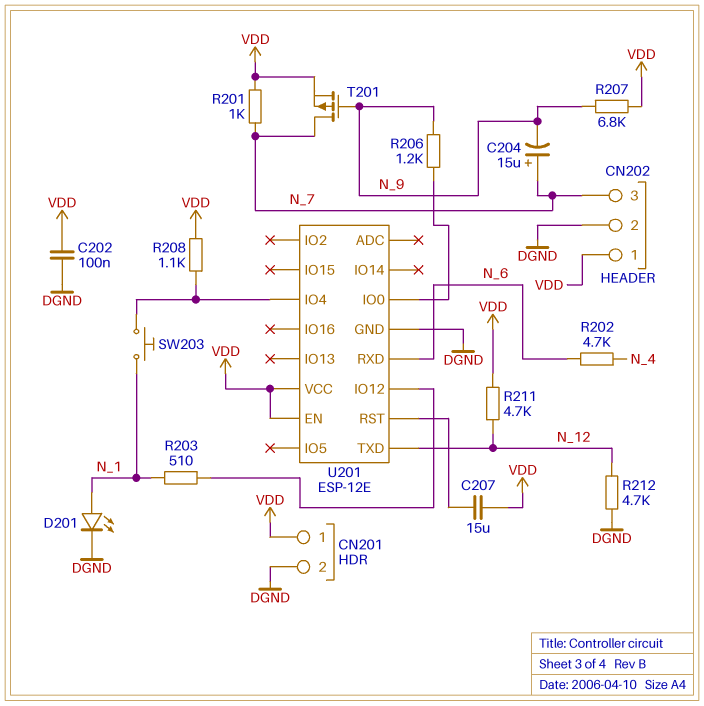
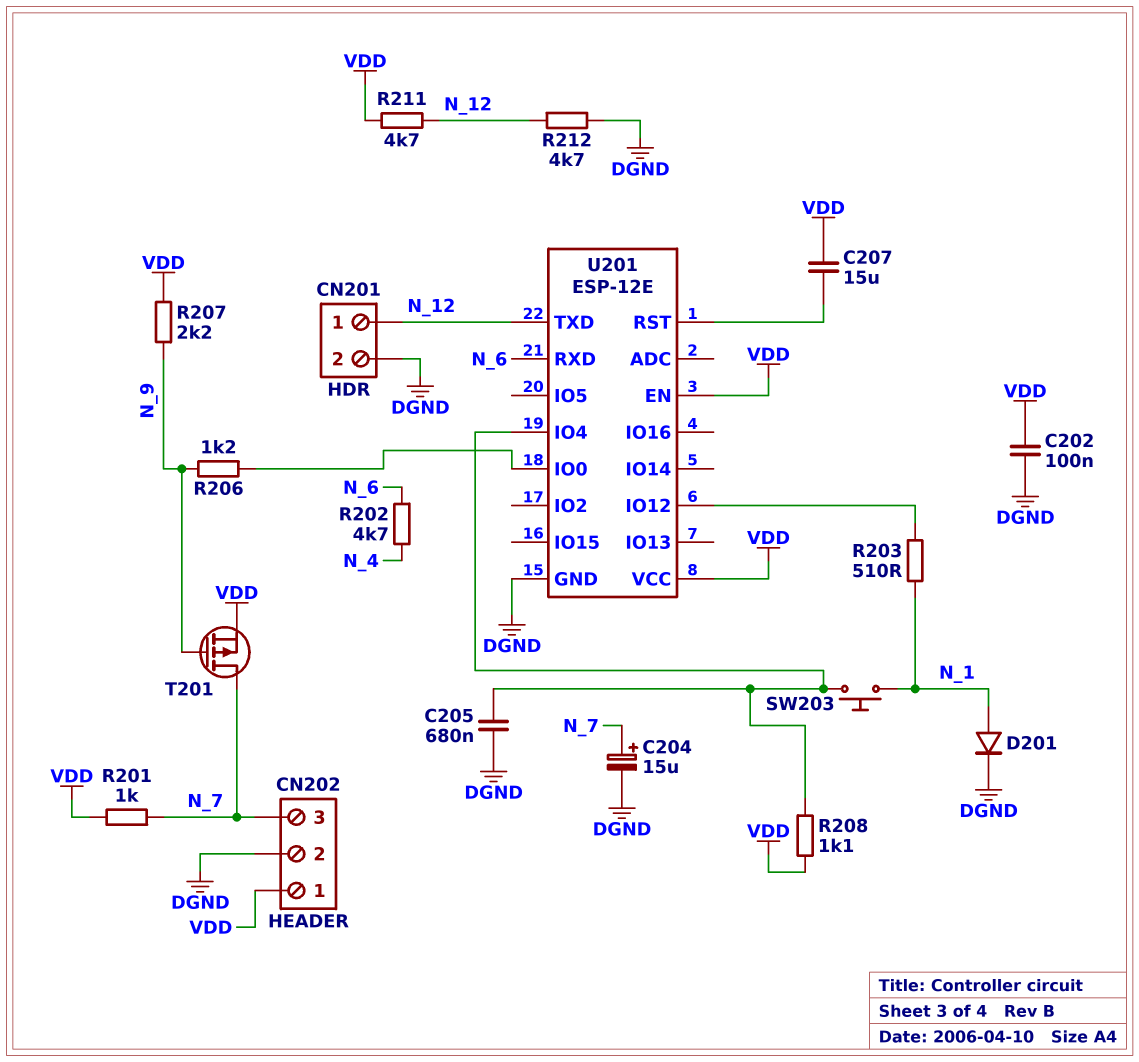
C204: 15uF (plus N_7, minus N_9) -> 15uF (plus N_7, minus DGND)
C205: none -> 680nF (DGND, U201/IO4)
CN201 pin 1: VDD -> N_12
D201: LED (A N_1, K DGND) -> diode (A N_1, K DGND)
R207: 6.8k (N_9, VDD) -> 2.2k (N_9, VDD)

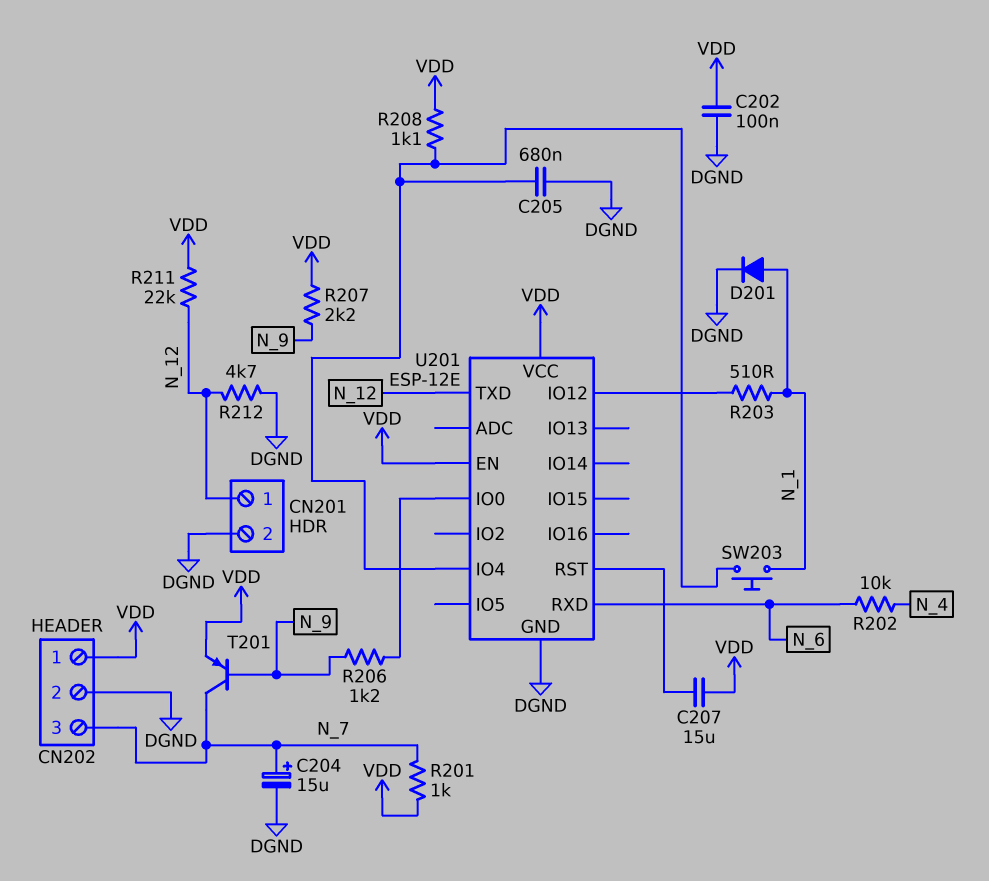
R202: 4.7k (N_4, N_6) -> 10k (N_4, N_6)
R211: 4.7k (N_12, VDD) -> 22k (N_12, VDD)
T201: PMOS (G N_9, D N_7, S VDD) -> PNP (B N_9, C N_7, E VDD)

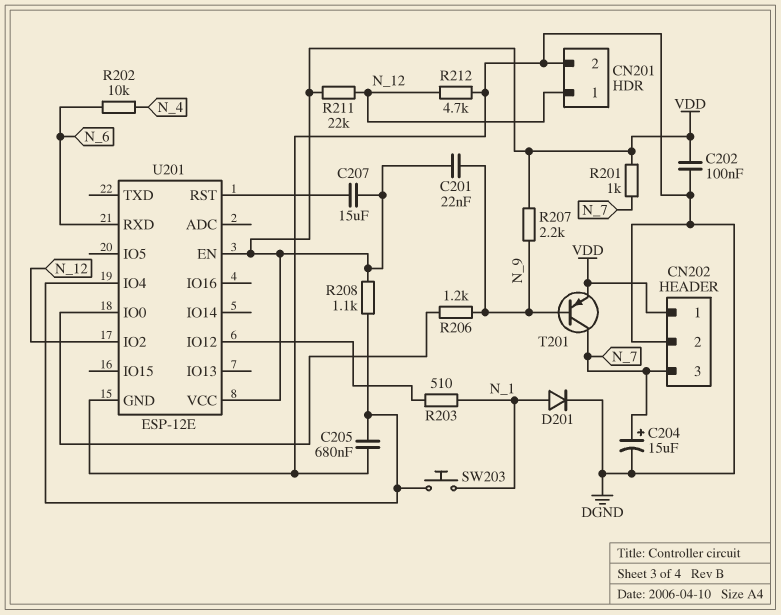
C201: none -> 22nF (N_9, VDD)
U201 pin IO2: none -> N_12
U201 pin TXD: N_12 -> none

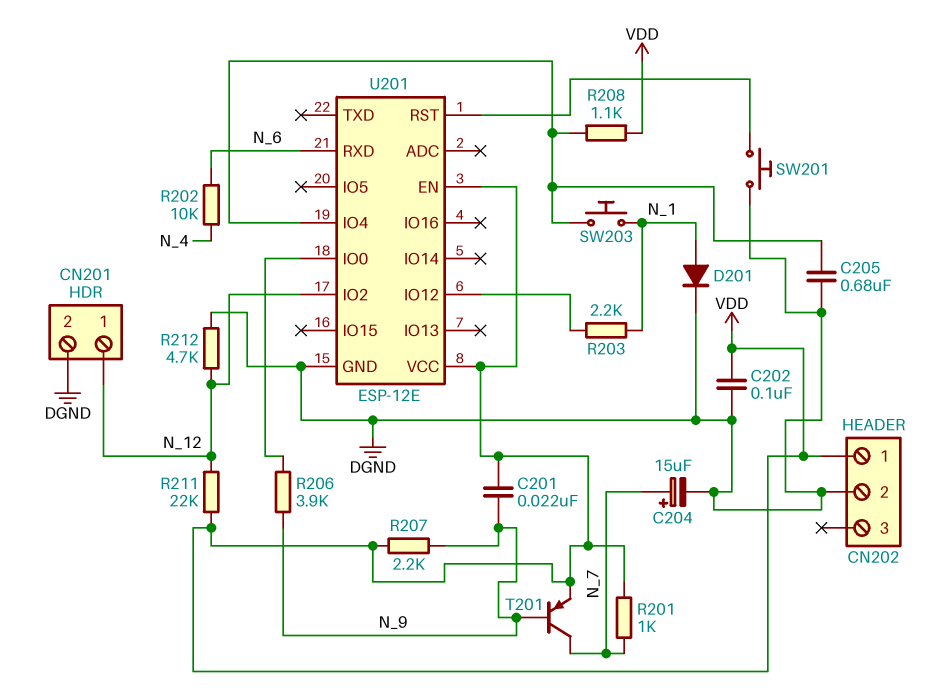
C207: 15uF (U201/RST, VDD) -> none
CN202 pin 3: N_7 -> none
R203: 510 (N_1, U201/IO12) -> 2.2k (N_1, U201/IO12)
R206: 1.2k (N_9, U201/IO0) -> 3.9k (N_9, U201/IO0)
SW201: none -> button (DGND, U201/RST)

